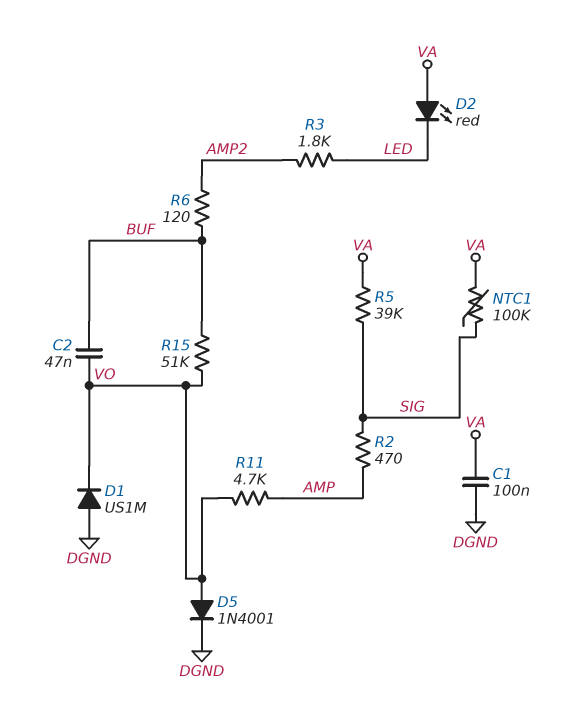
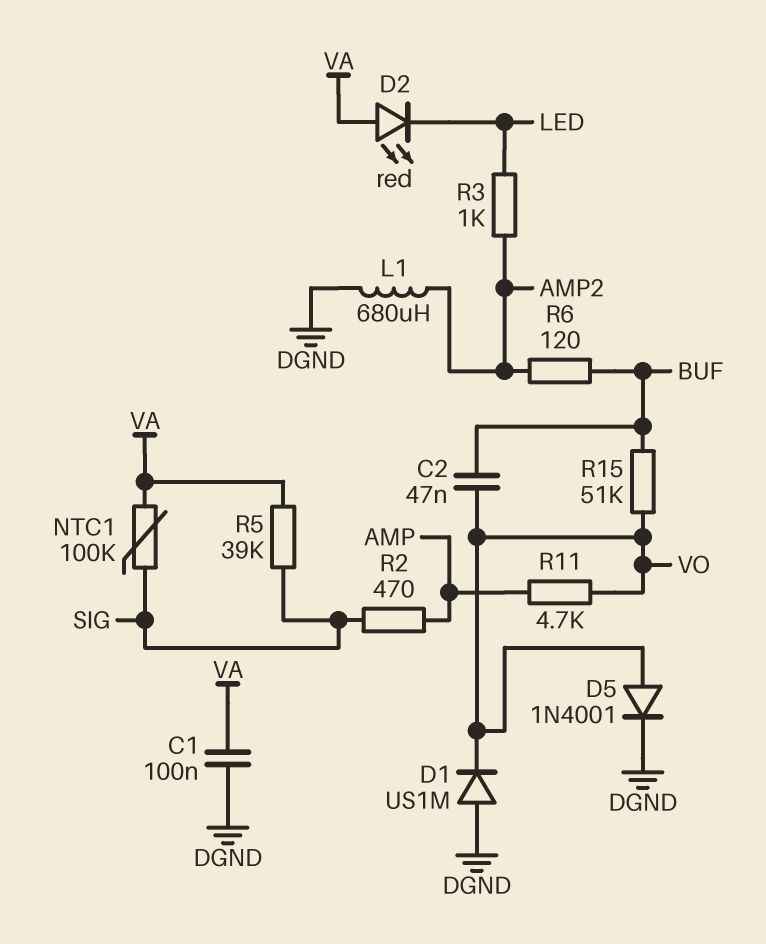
L1: none -> 680uH (AMP2, DGND)
R3: 1.8k (AMP2, LED) -> 1k (AMP2, LED)

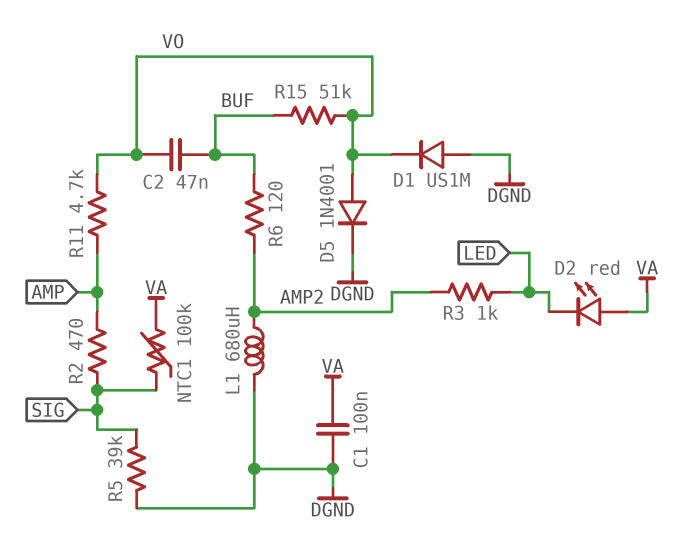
R5: 39k (SIG, VA) -> 39k (DGND, SIG)

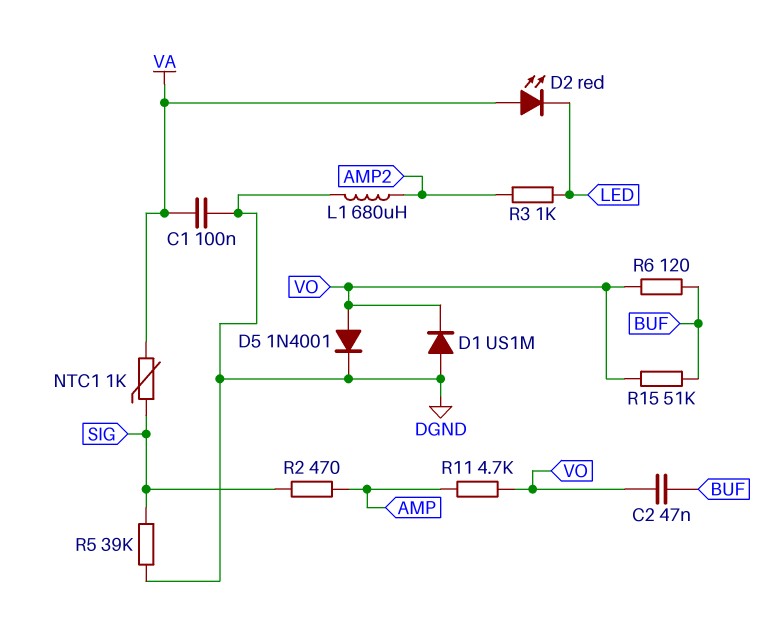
NTC1: 100k (SIG, VA) -> 1k (SIG, VA)
R6: 120 (AMP2, BUF) -> 120 (BUF, VO)

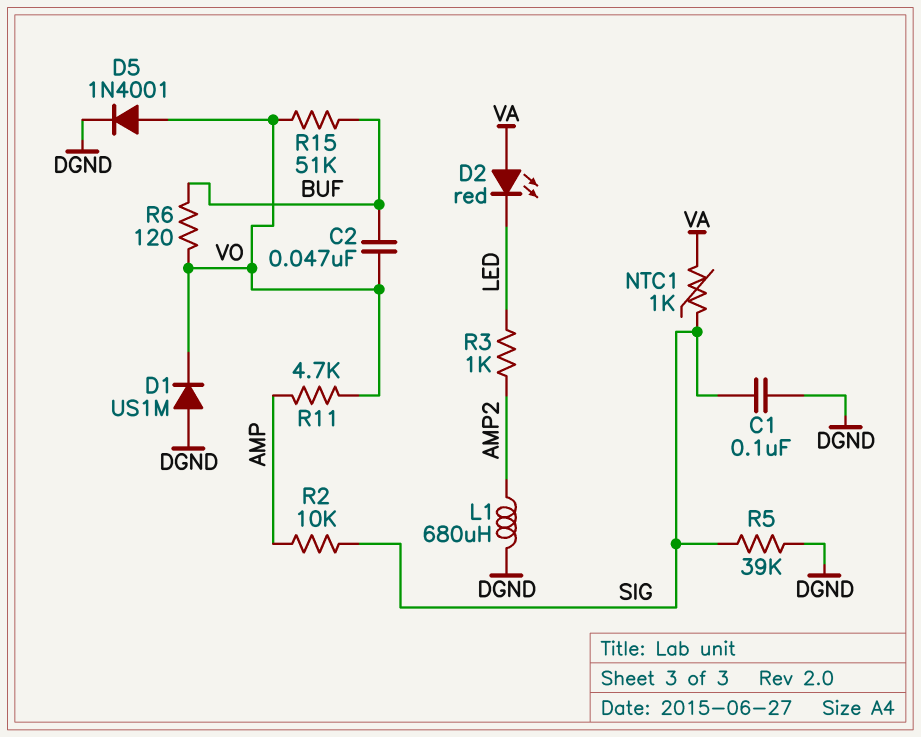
C1: 100nF (DGND, VA) -> 100nF (DGND, SIG)
R2: 470 (AMP, SIG) -> 10k (AMP, SIG)

